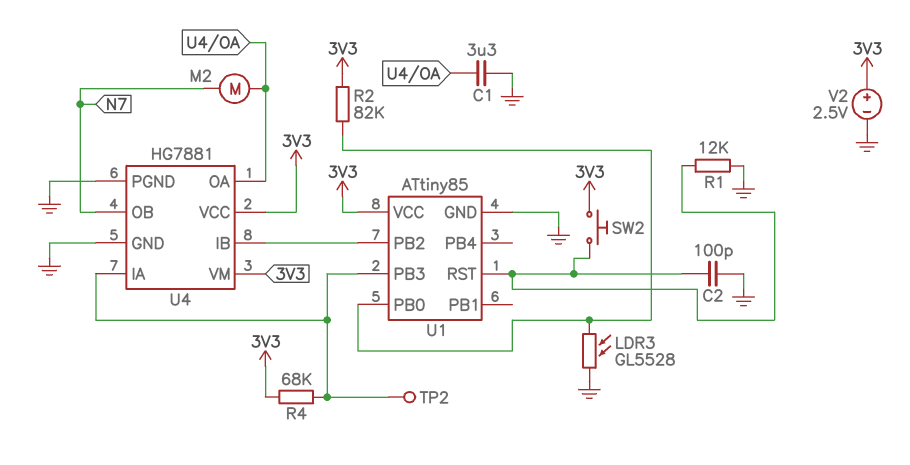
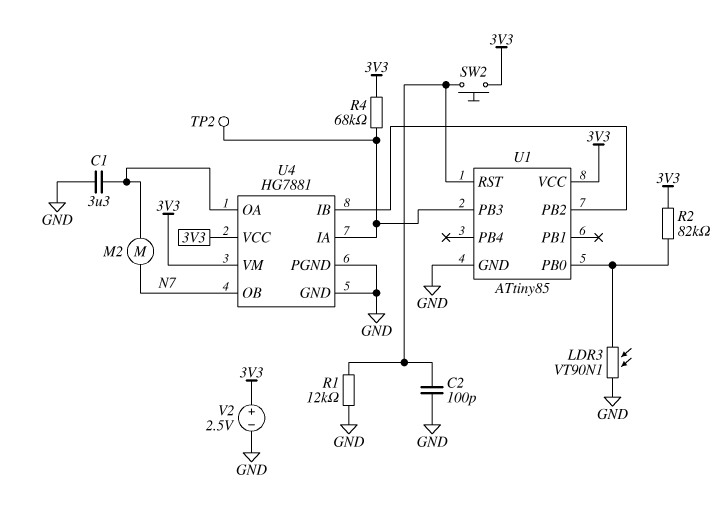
LDR3: GL5528 (GND, U1/PB0) -> VT90N1 (GND, U1/PB0)

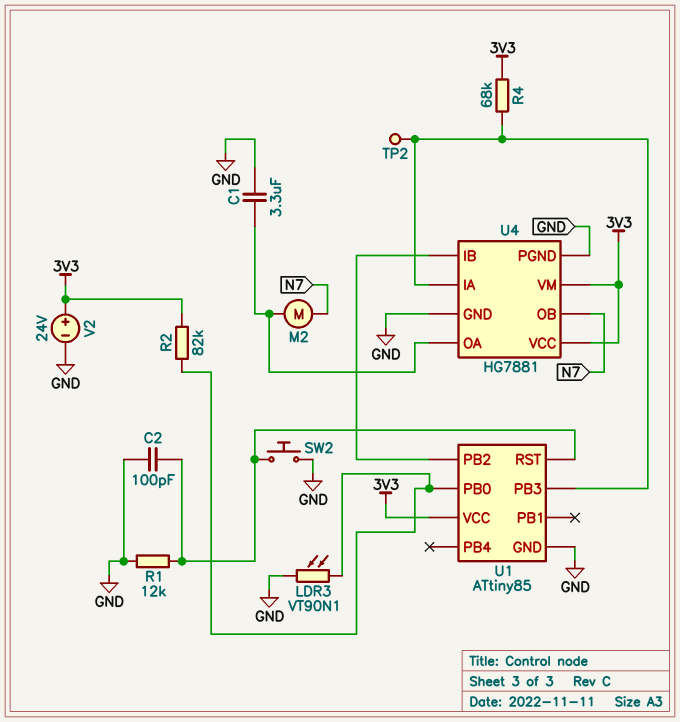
SW2: button (3V3, U1/RST) -> button (GND, U1/RST)
V2: 2.5V (plus 3V3, minus GND) -> 24V (plus 3V3, minus GND)

